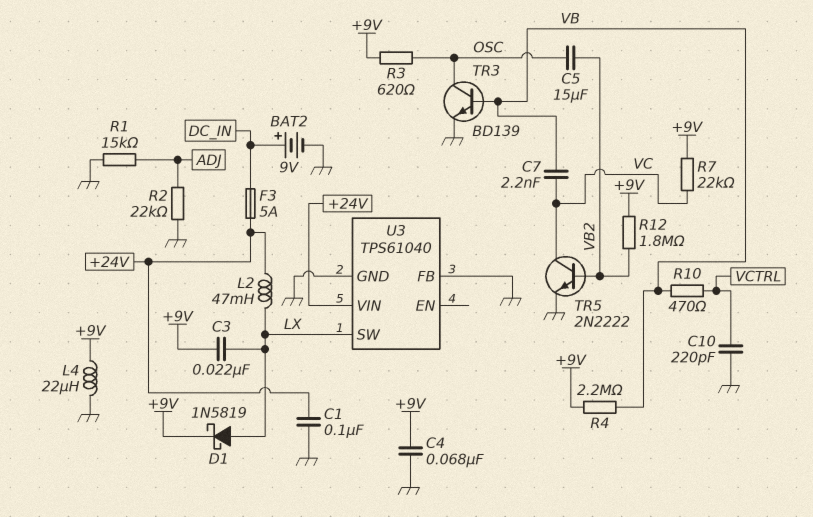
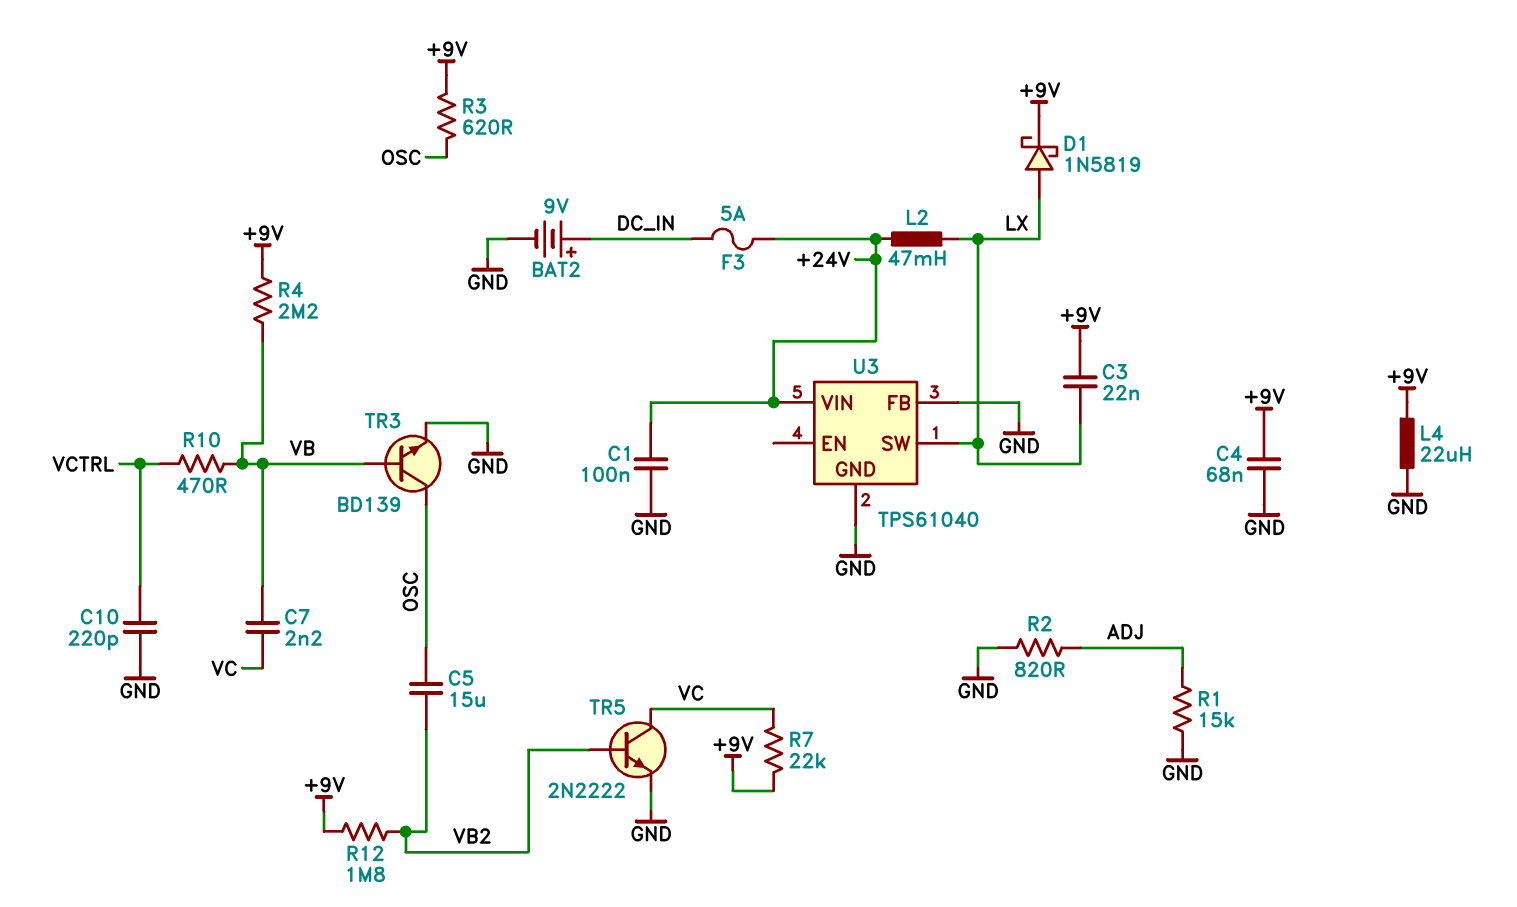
R2: 22k (ADJ, GND) -> 820 (ADJ, GND)

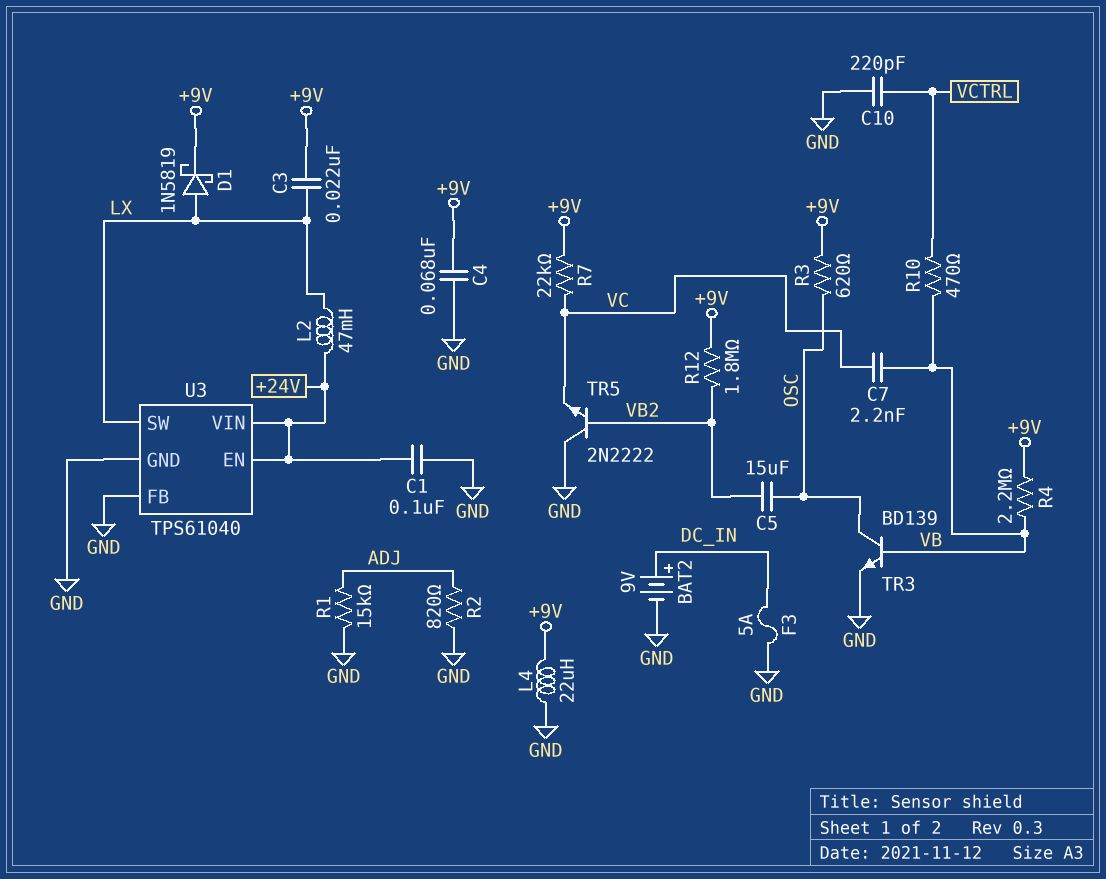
F3: 5A (+24V, DC_IN) -> 5A (DC_IN, GND)
TR5: NPN 2N2222 (B VB2, C VC, E GND) -> NPN 2N2222 (B VB2, C GND, E VC)
U3 pin EN: none -> +24V

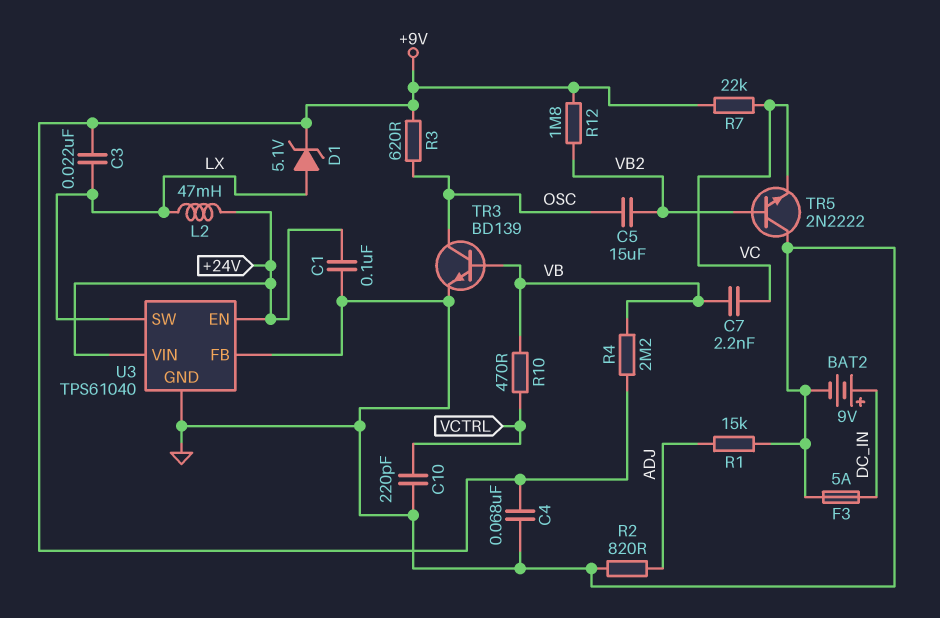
D1: schottky 1N5819 (A LX, K +9V) -> zener 5.1V (A LX, K +9V)
L4: 22uH (+9V, GND) -> none

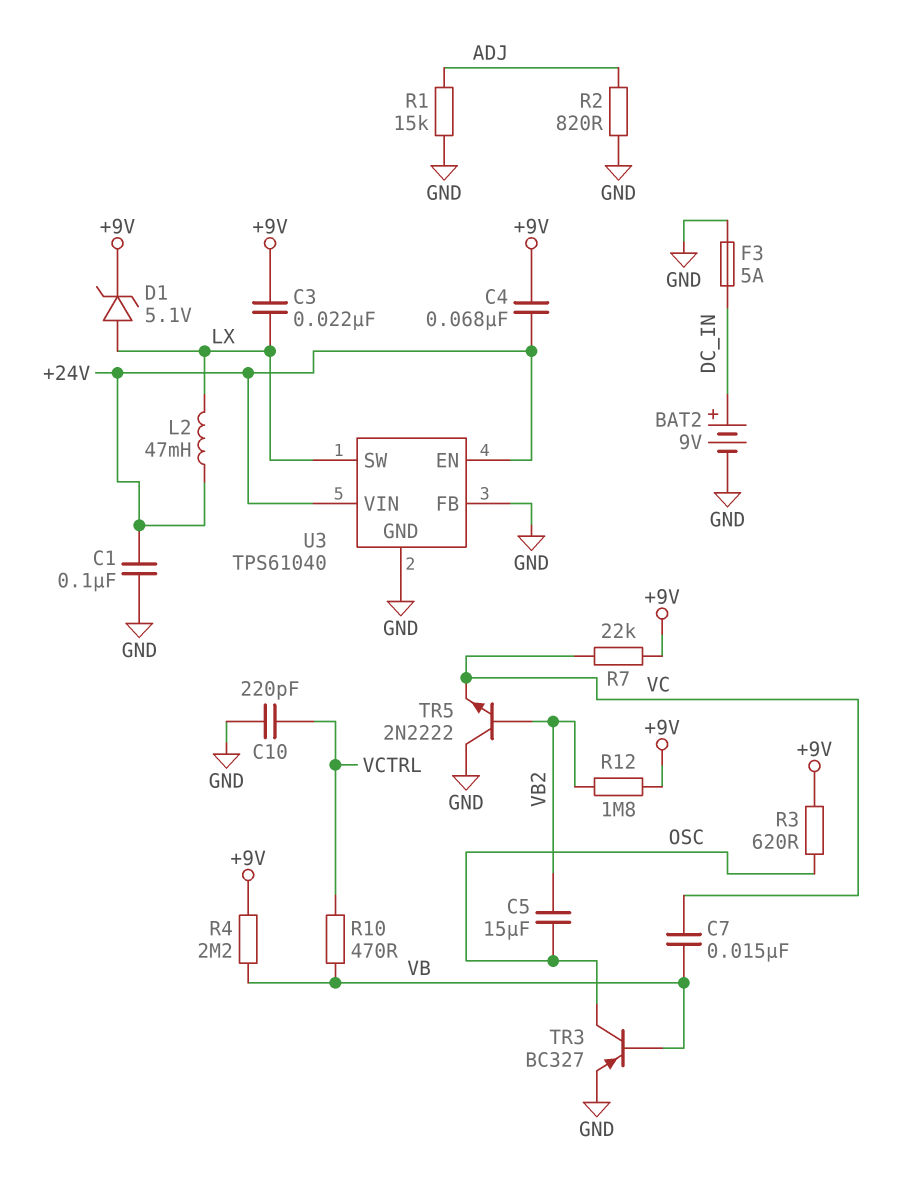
C4: 68nF (+9V, GND) -> 68nF (+9V, +24V)
C7: 2.2nF (VB, VC) -> 15nF (VB, VC)
TR3: NPN BD139 (B VB, C OSC, E GND) -> PNP BC327 (B VB, C OSC, E GND)

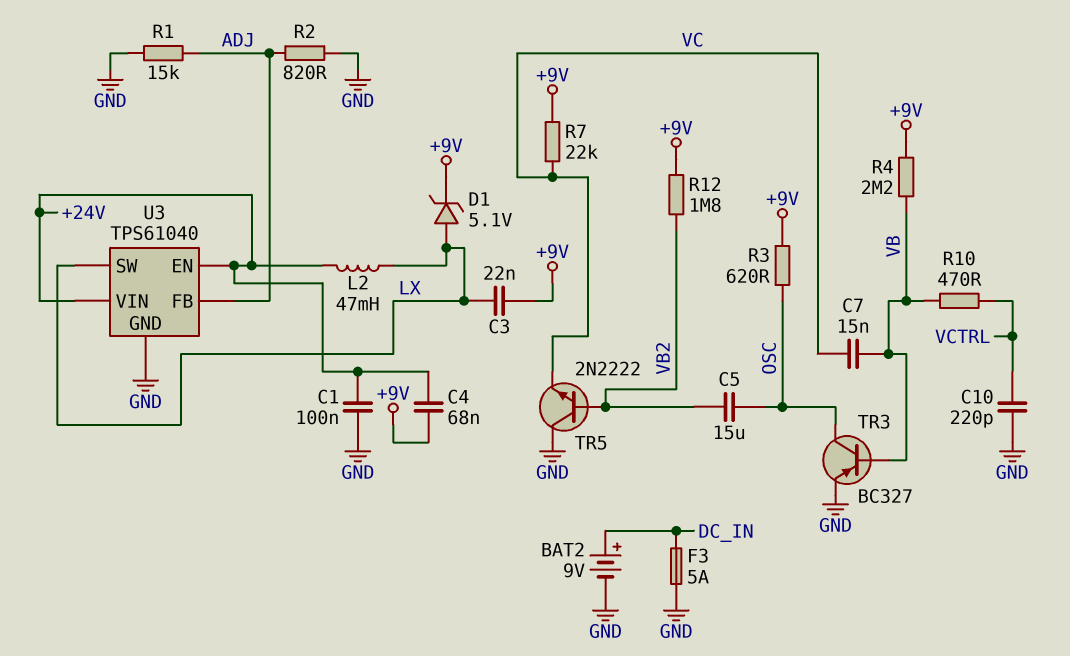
U3 pin FB: GND -> ADJ

